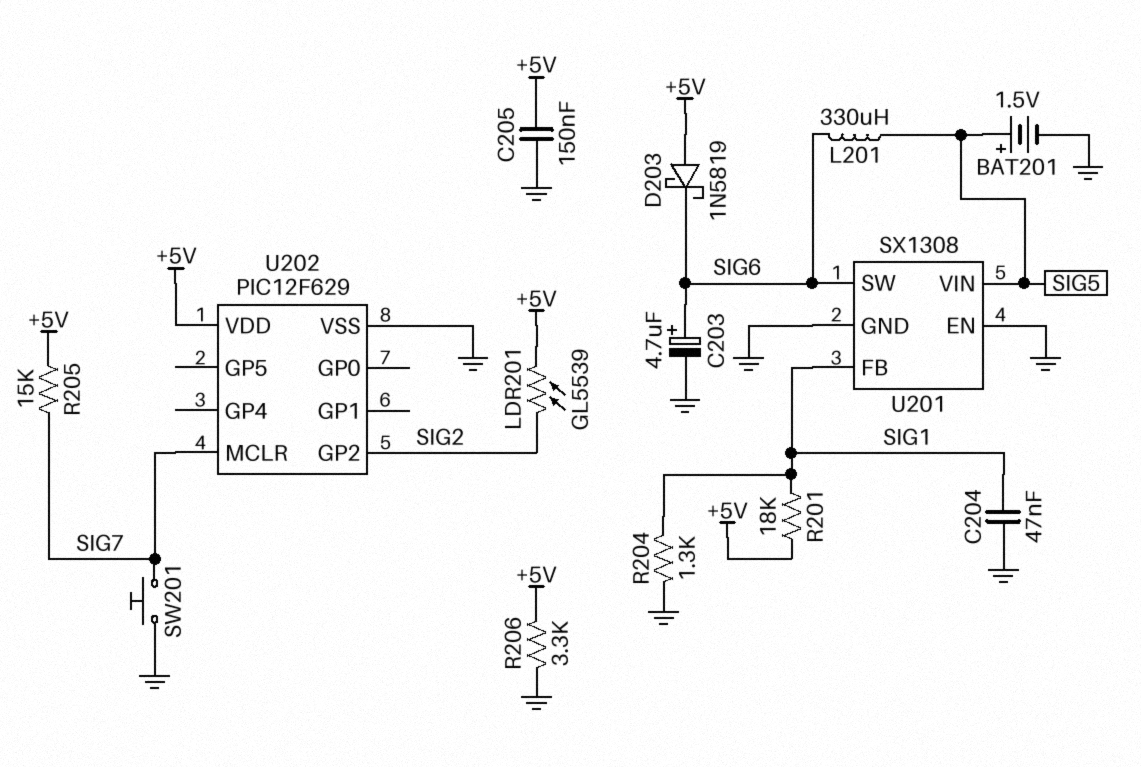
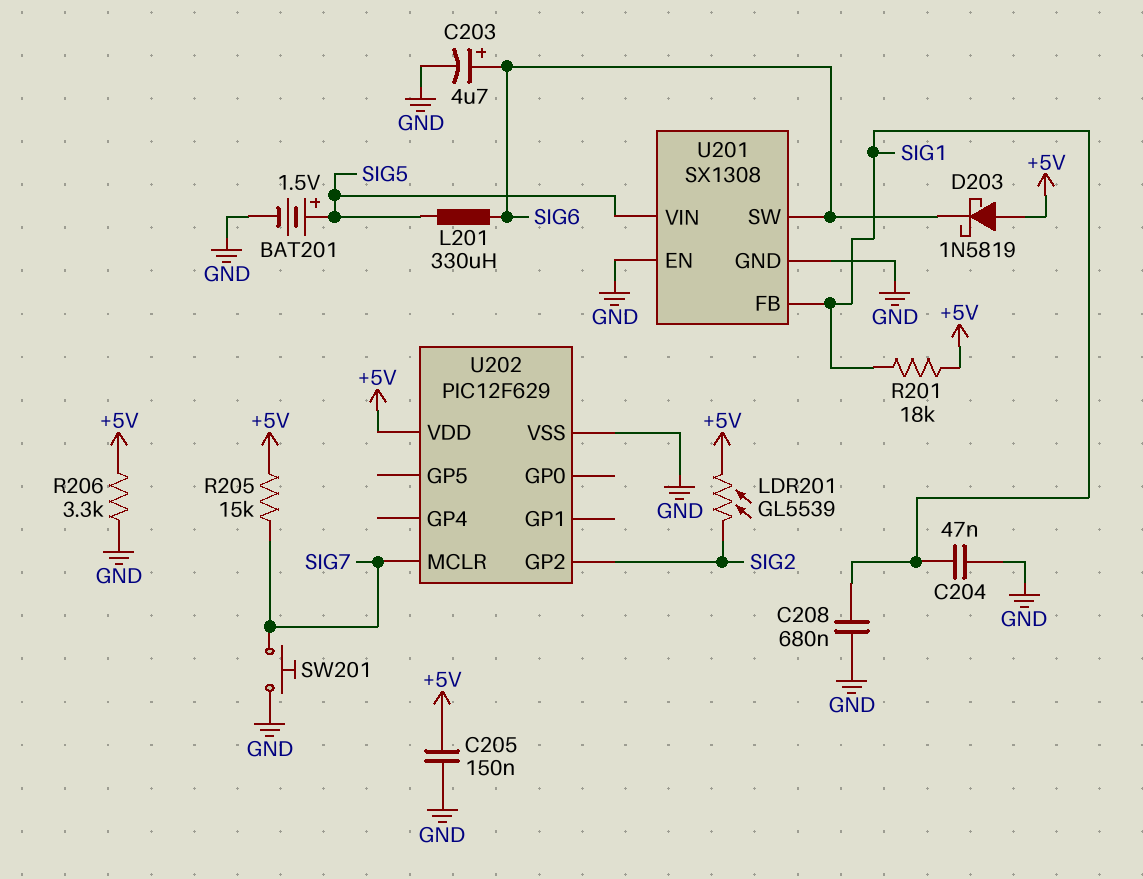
C208: none -> 680nF (GND, SIG1)
R204: 1.3k (GND, SIG1) -> none

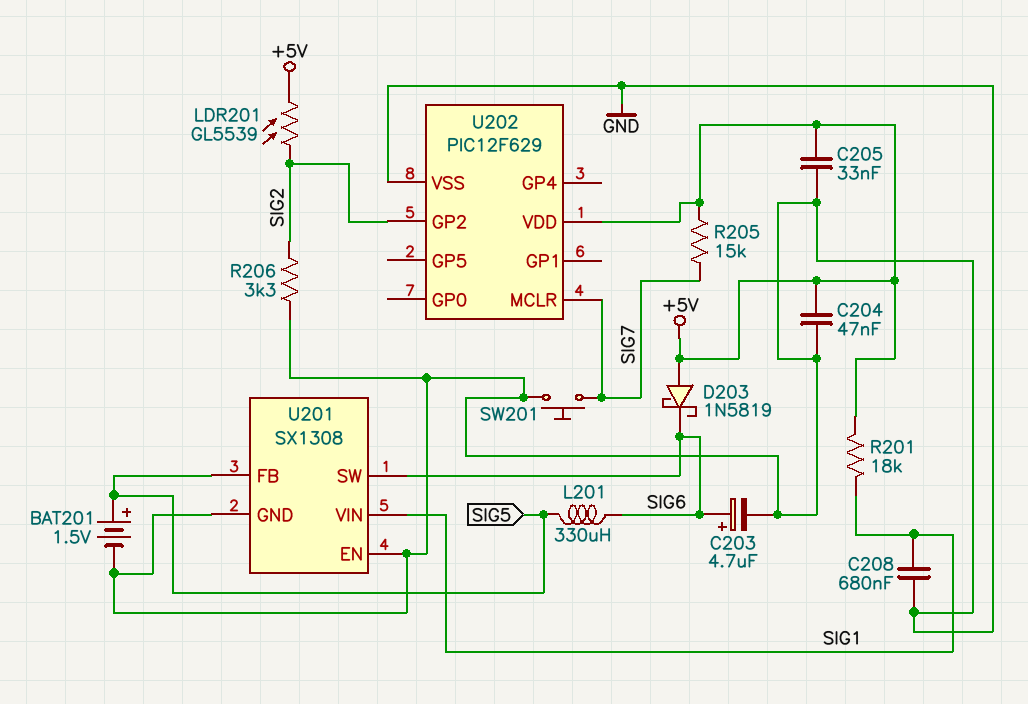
C204: 47nF (GND, SIG1) -> 47nF (+5V, GND)
C205: 150nF (+5V, GND) -> 33nF (+5V, GND)
R206: 3.3k (+5V, GND) -> 3.3k (GND, SIG2)
U201 pin FB: SIG1 -> SIG5
U201 pin VIN: SIG5 -> SIG1

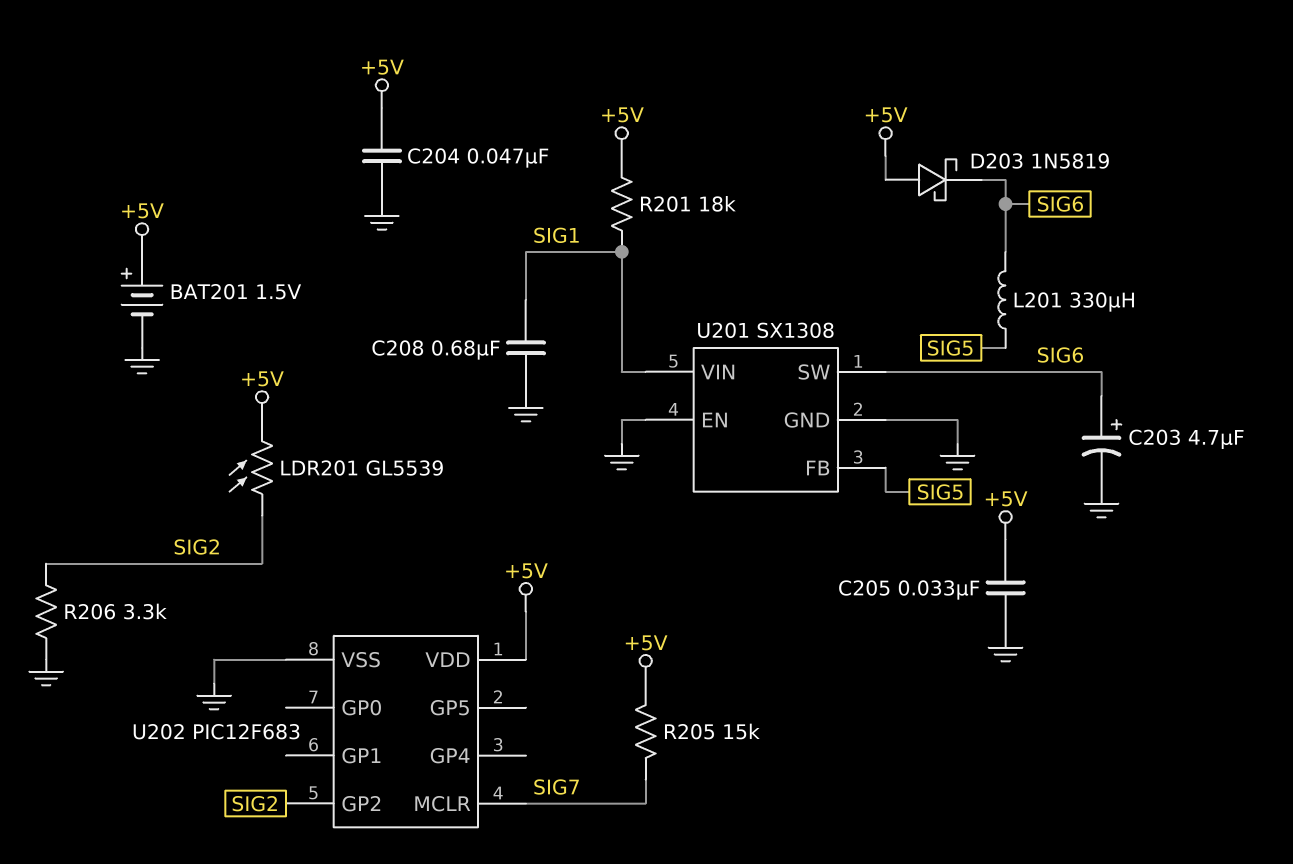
BAT201: 1.5V (plus SIG5, minus GND) -> 1.5V (plus +5V, minus GND)
SW201: button (GND, SIG7) -> none
U202: PIC12F629 -> PIC12F683

